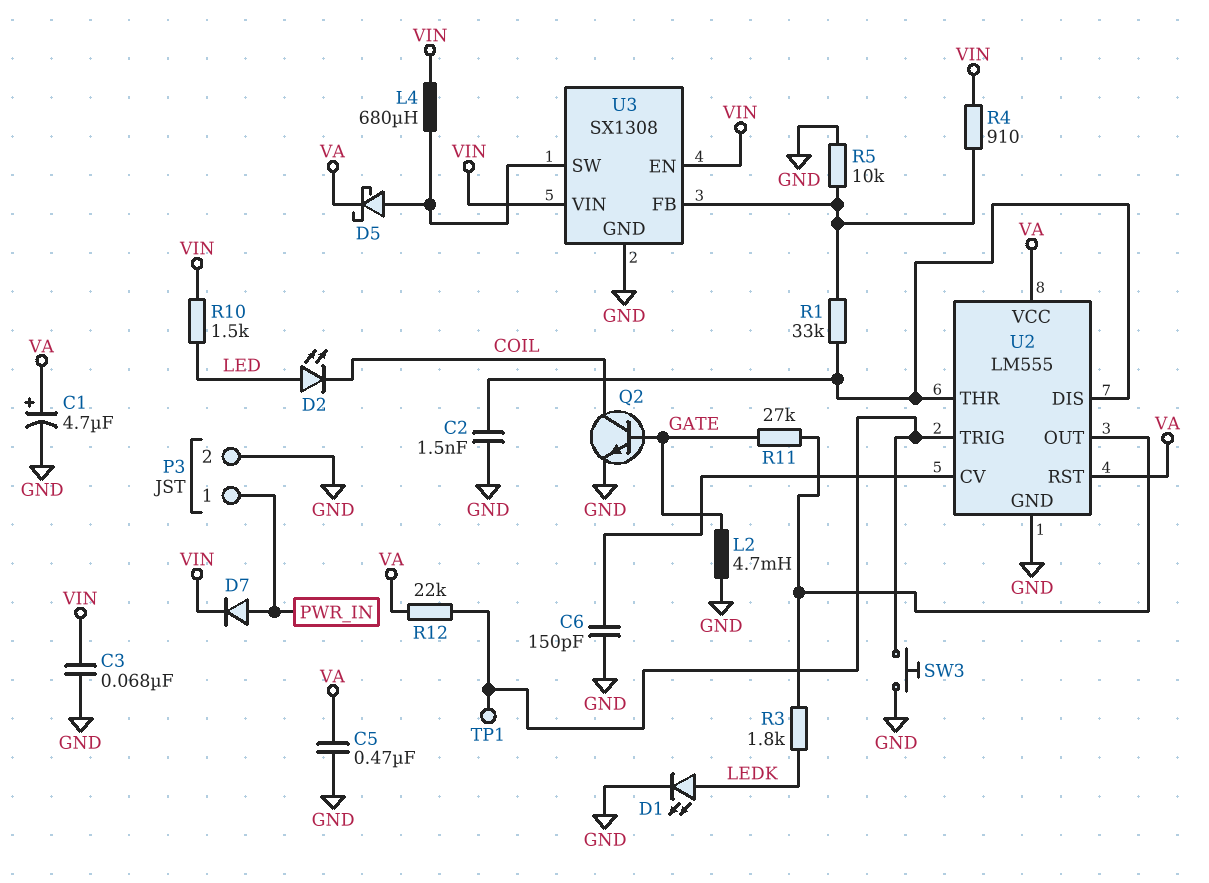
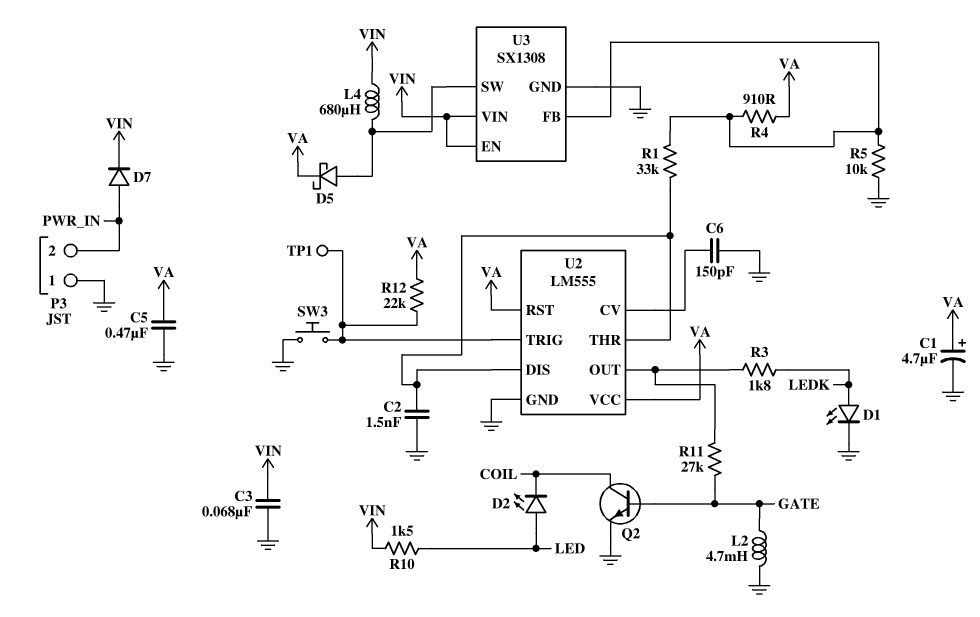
P3 pin 1: PWR_IN -> GND
P3 pin 2: GND -> PWR_IN
R4: 910 (U3/FB, VIN) -> 910 (U3/FB, VA)

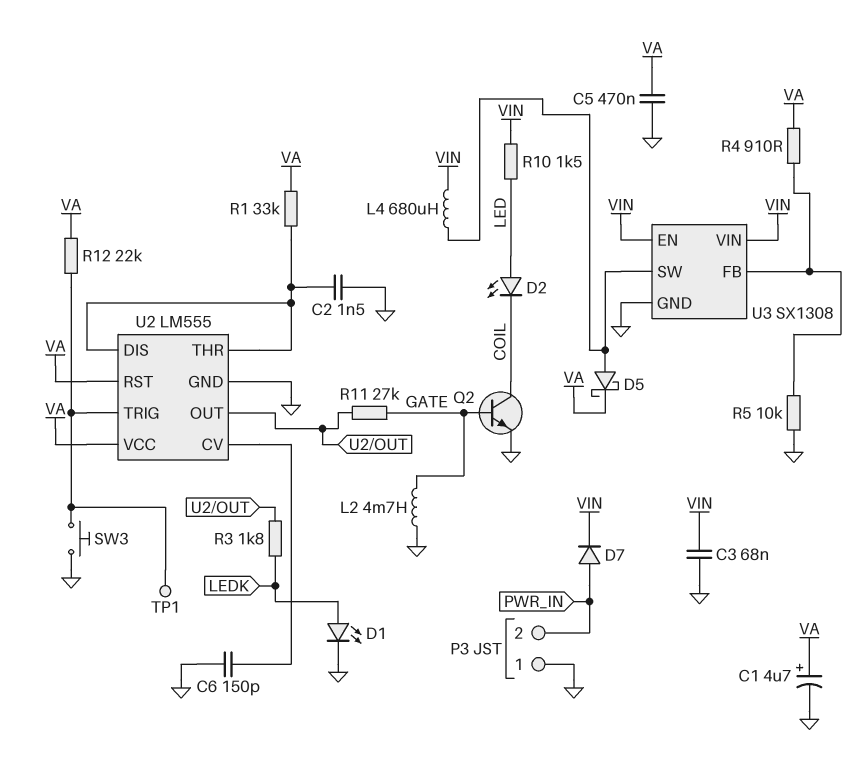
R1: 33k (U2/DIS, U3/FB) -> 33k (U2/DIS, VA)

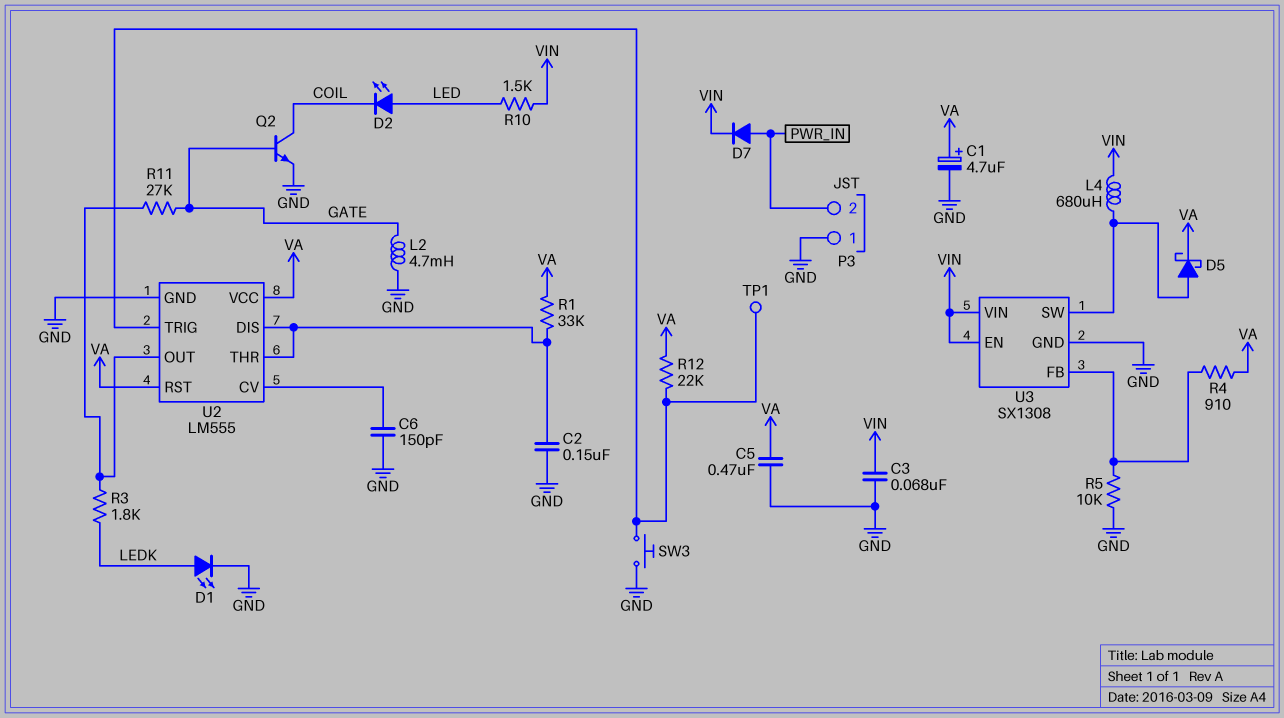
C2: 1.5nF (GND, U2/DIS) -> 150nF (GND, U2/DIS)

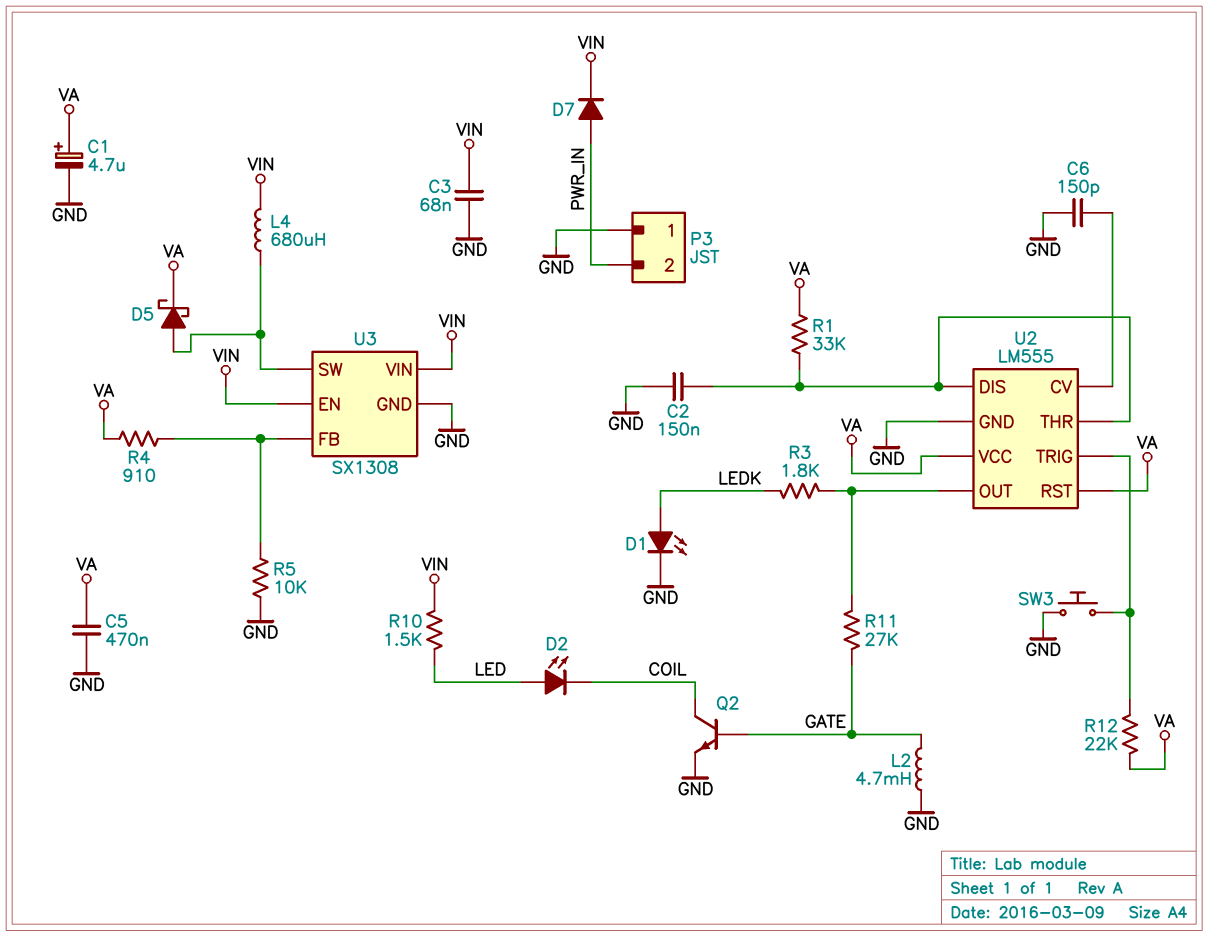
TP1: test point (U2/TRIG) -> none

